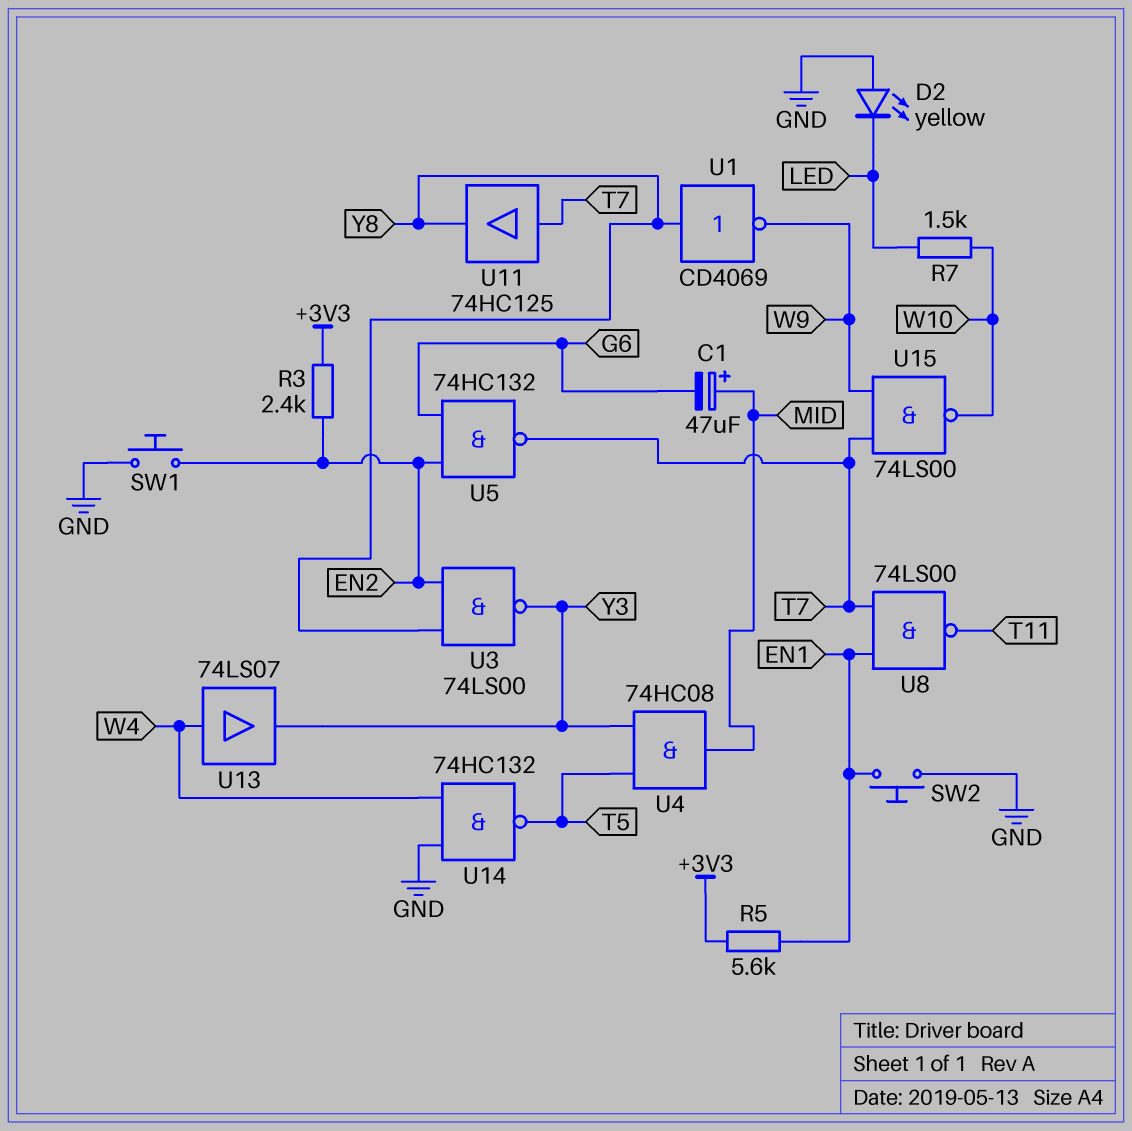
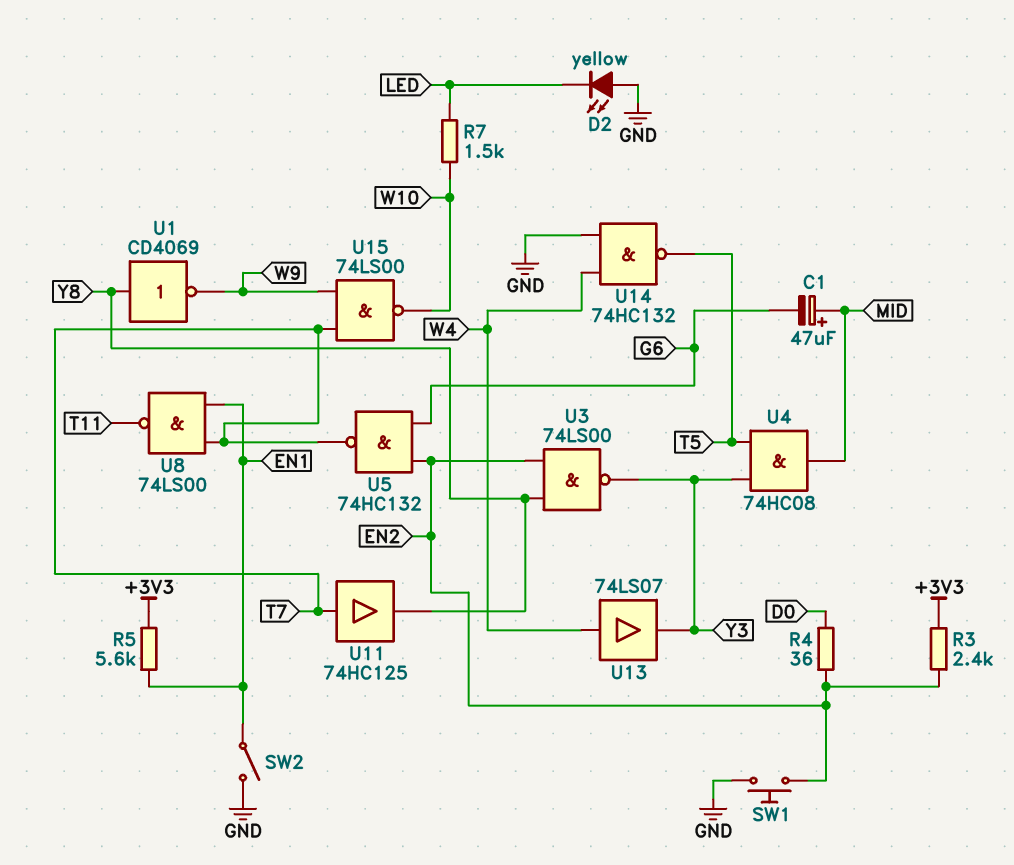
R4: none -> 36 (D0, EN2)
SW2: button (EN1, GND) -> switch (EN1, GND)

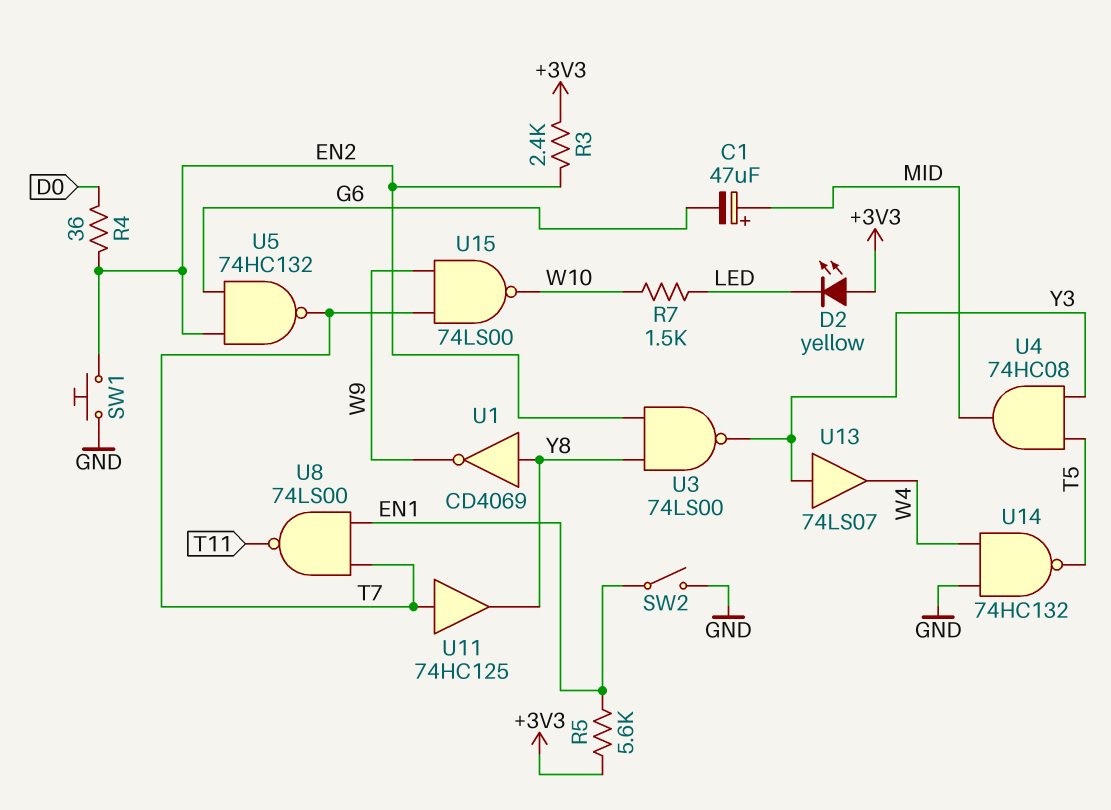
D2: LED yellow (A GND, K LED) -> LED yellow (A +3V3, K LED)
U13: buffer 74LS07 (in W4, out Y3) -> buffer 74LS07 (in Y3, out W4)

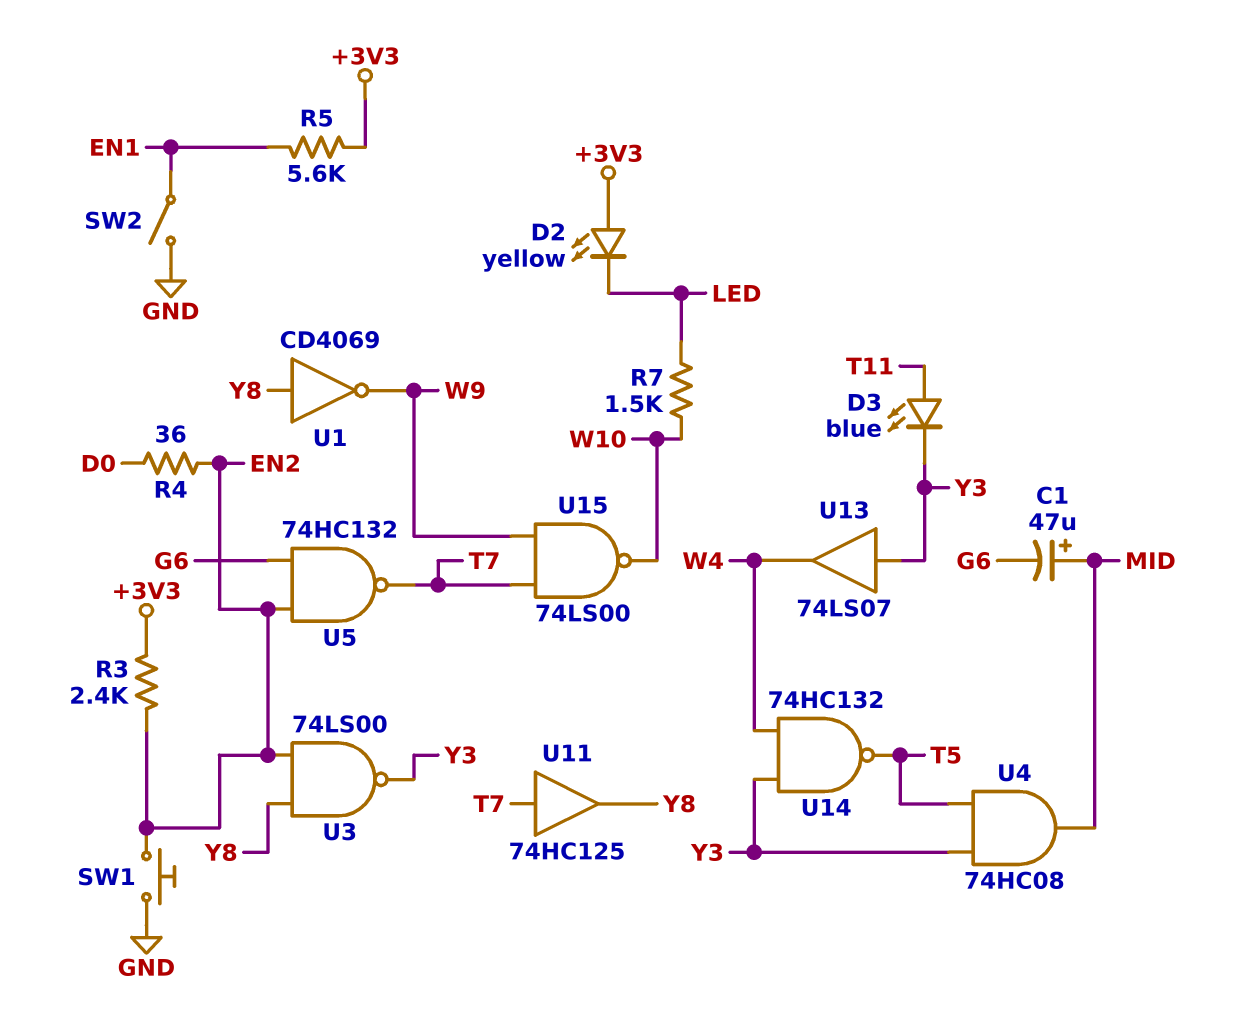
D3: none -> LED blue (A T11, K Y3)
U8: NAND 74LS00 (in EN1, in T7, out T11) -> none
U14: NAND 74HC132 (in GND, in W4, out T5) -> NAND 74HC132 (in W4, in Y3, out T5)

